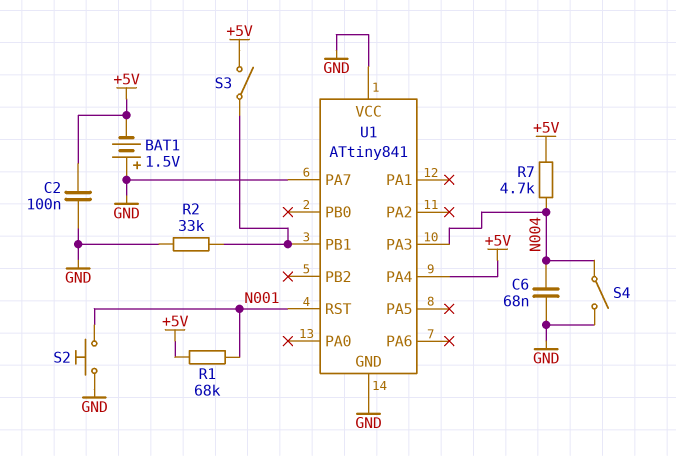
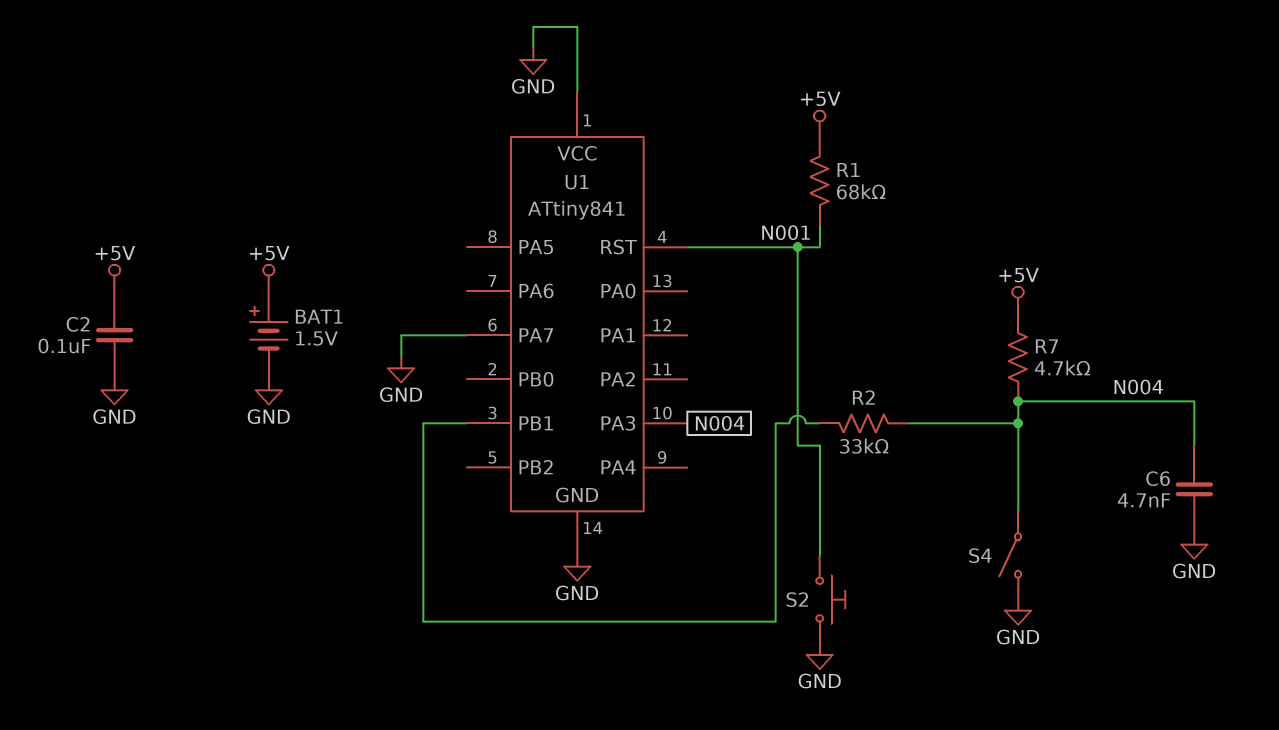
BAT1: 1.5V (plus GND, minus +5V) -> 1.5V (plus +5V, minus GND)
C6: 68nF (GND, N004) -> 4.7nF (GND, N004)
R2: 33k (GND, U1/PB1) -> 33k (N004, U1/PB1)
S3: switch (+5V, U1/PB1) -> none
U1 pin PA4: +5V -> none

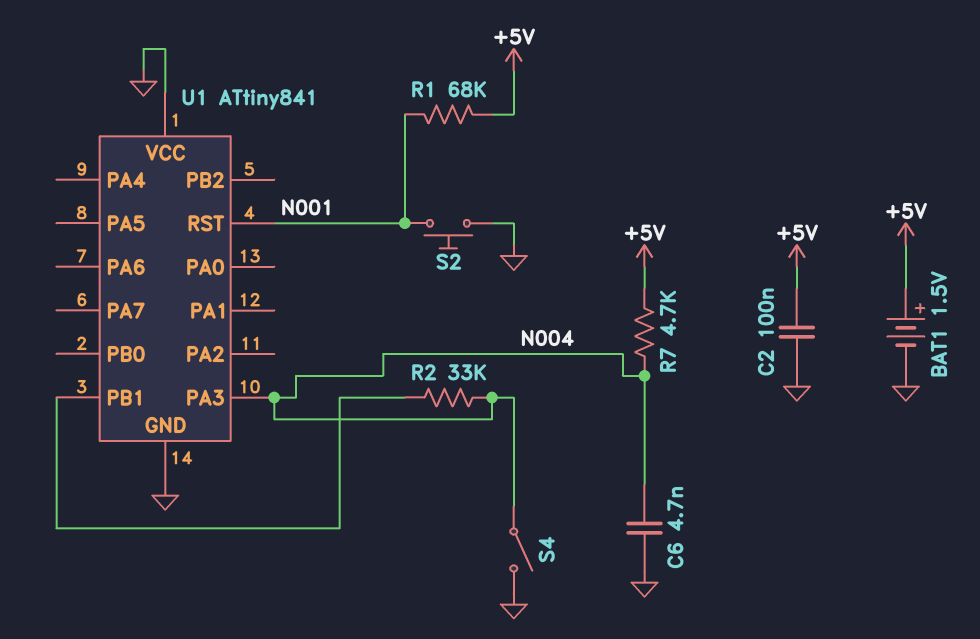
U1 pin PA7: GND -> none

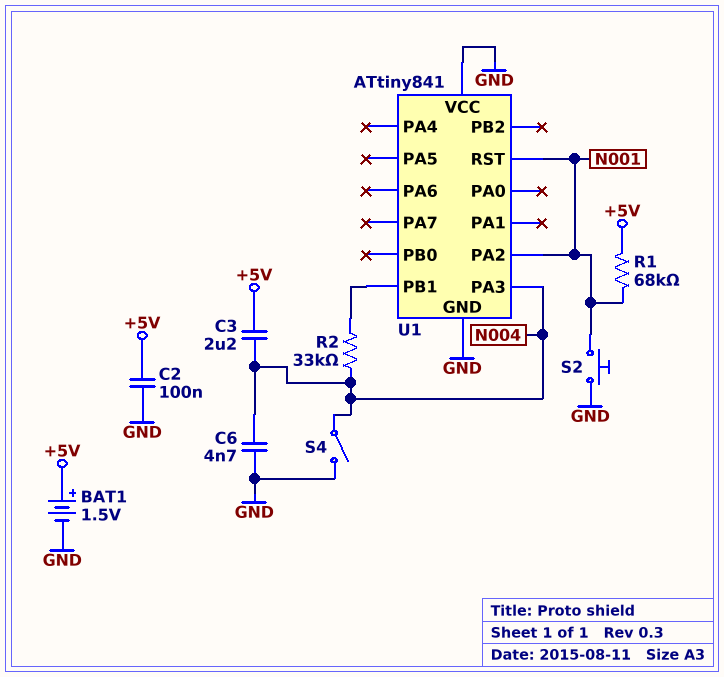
C3: none -> 2.2uF (+5V, N004)
R7: 4.7k (+5V, N004) -> none
U1 pin PA2: none -> N001

